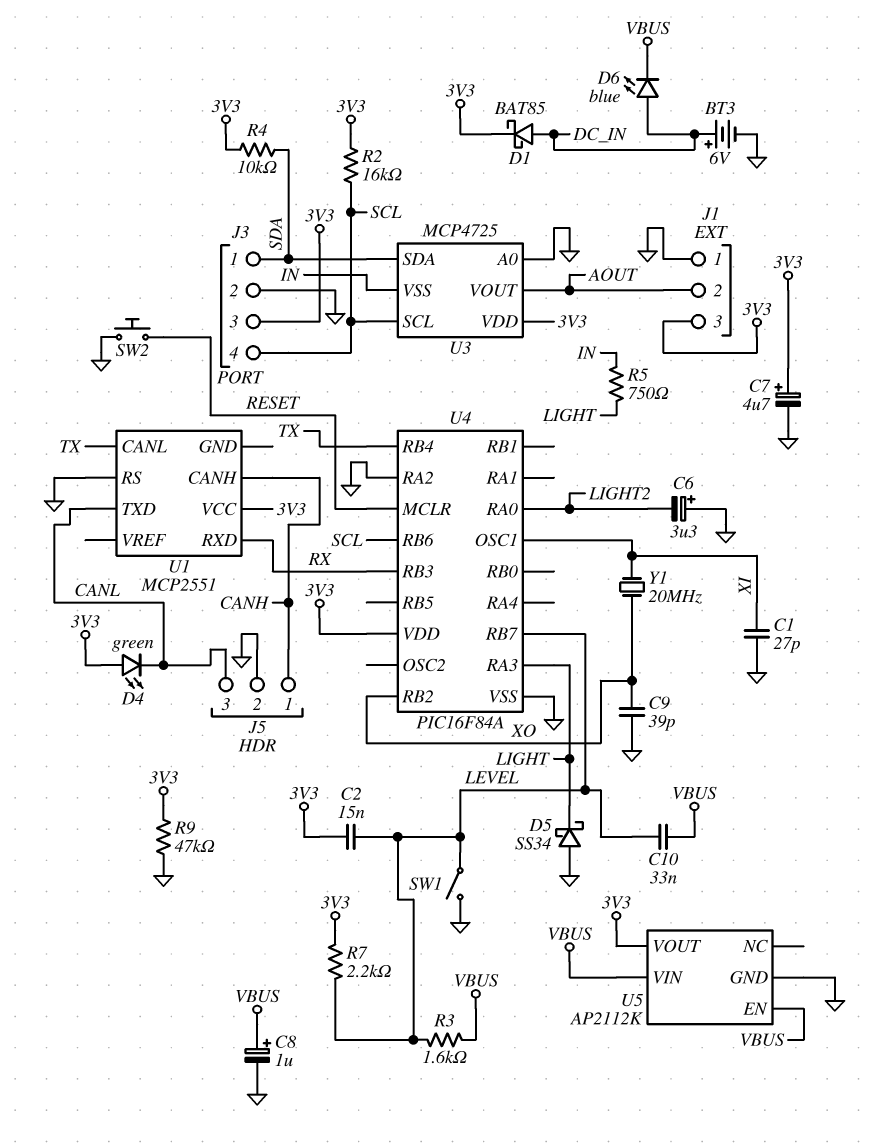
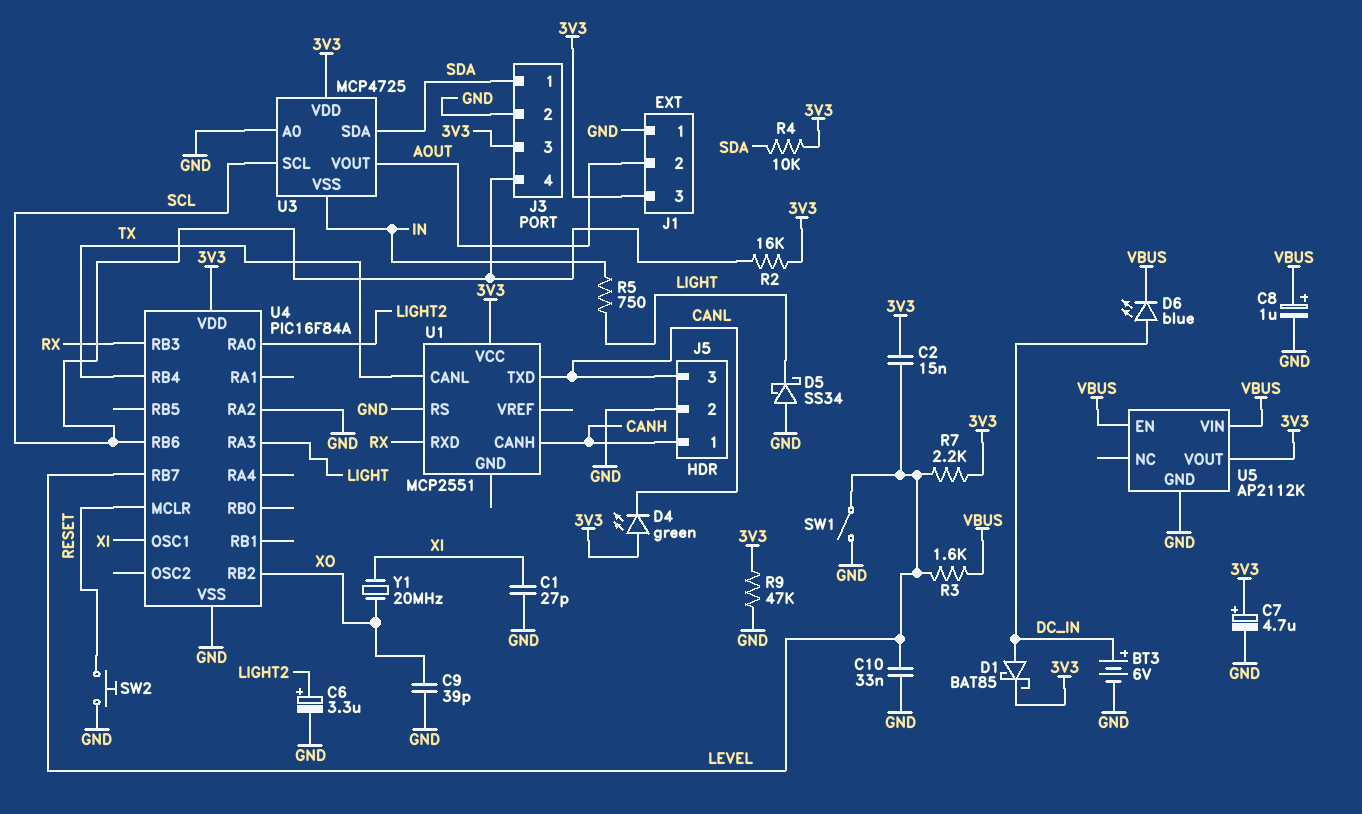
C6: 3.3uF (plus GND, minus LIGHT2) -> 3.3uF (plus LIGHT2, minus GND)
C10: 33nF (LEVEL, VBUS) -> 33nF (GND, LEVEL)

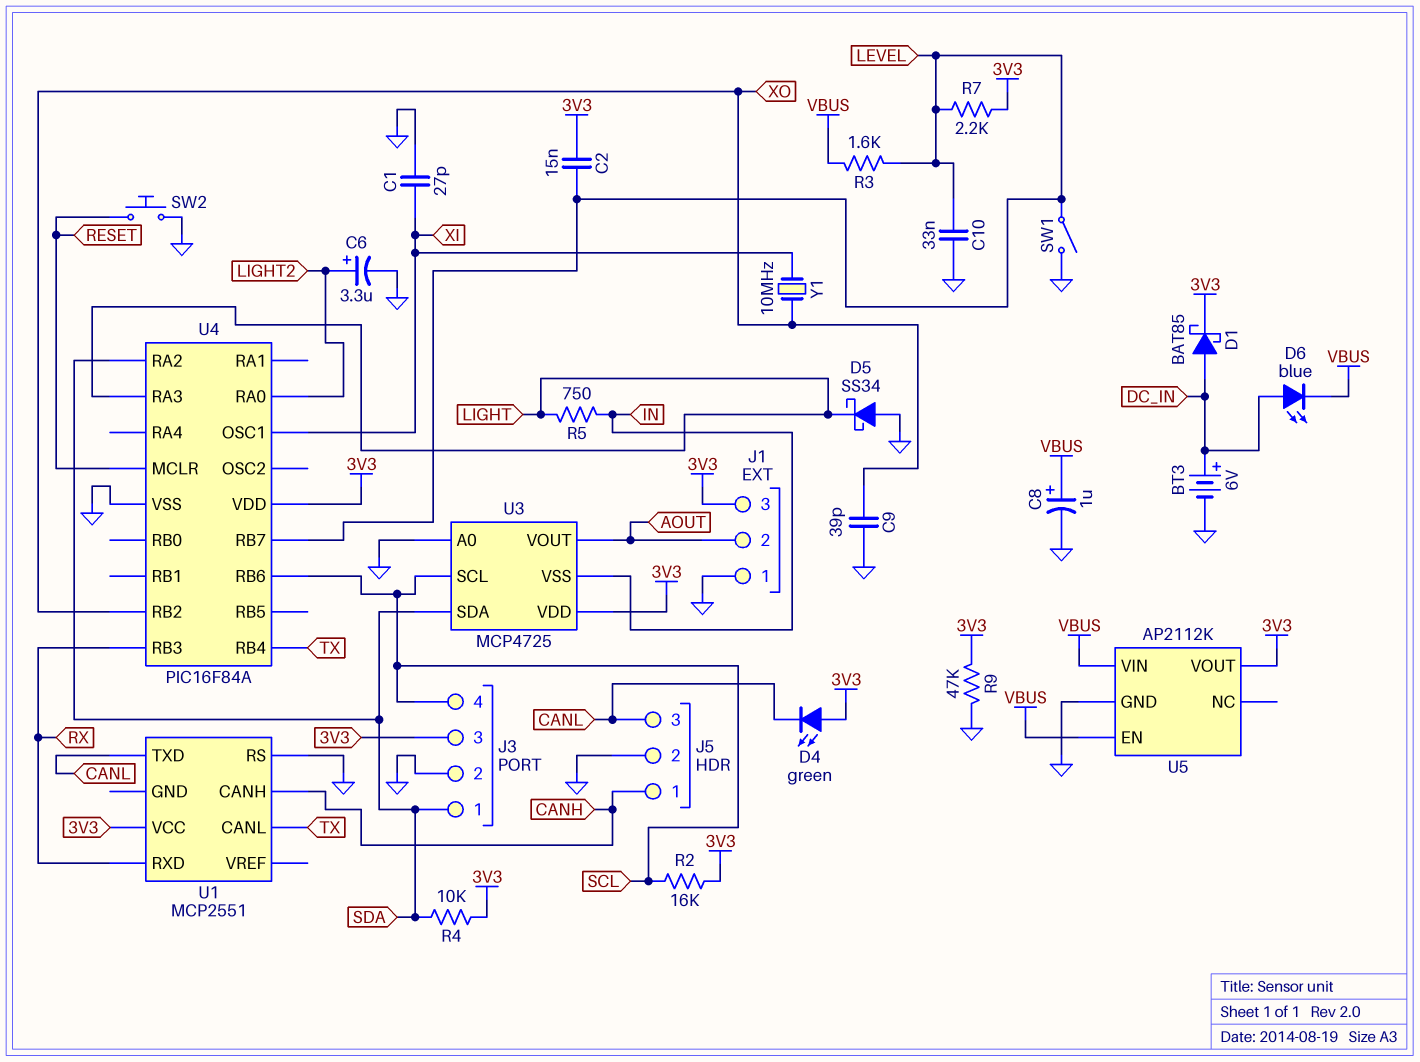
C7: 4.7uF (plus 3V3, minus GND) -> none
U4 pin RA2: GND -> SDA
Y1: 20MHz (XI, XO) -> 10MHz (XI, XO)

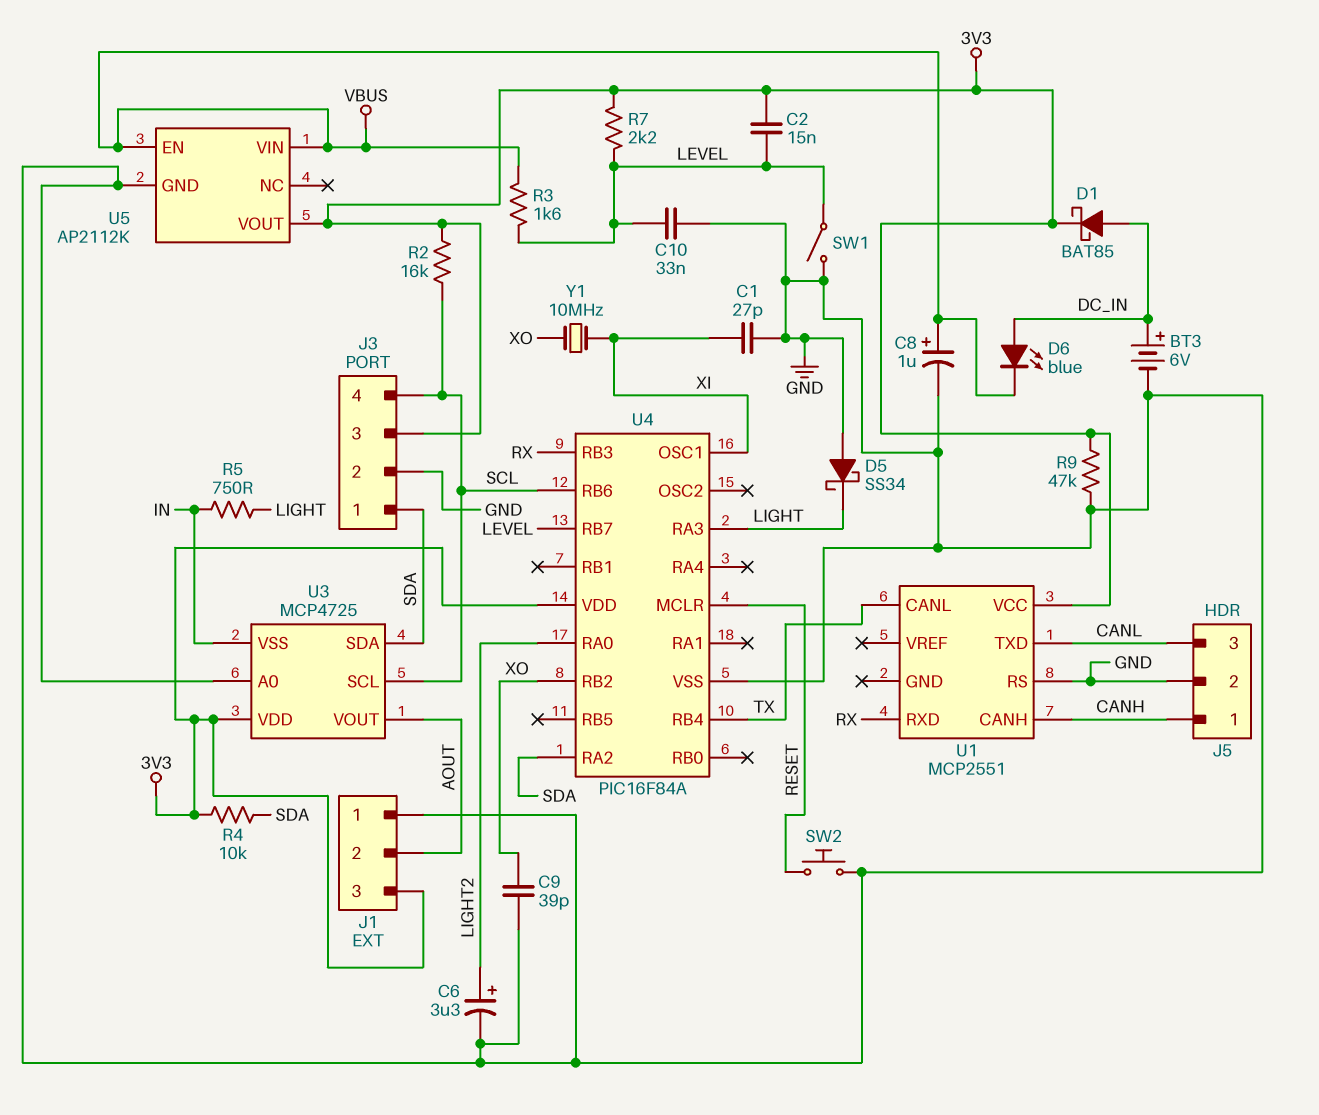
D4: LED green (A 3V3, K CANL) -> none

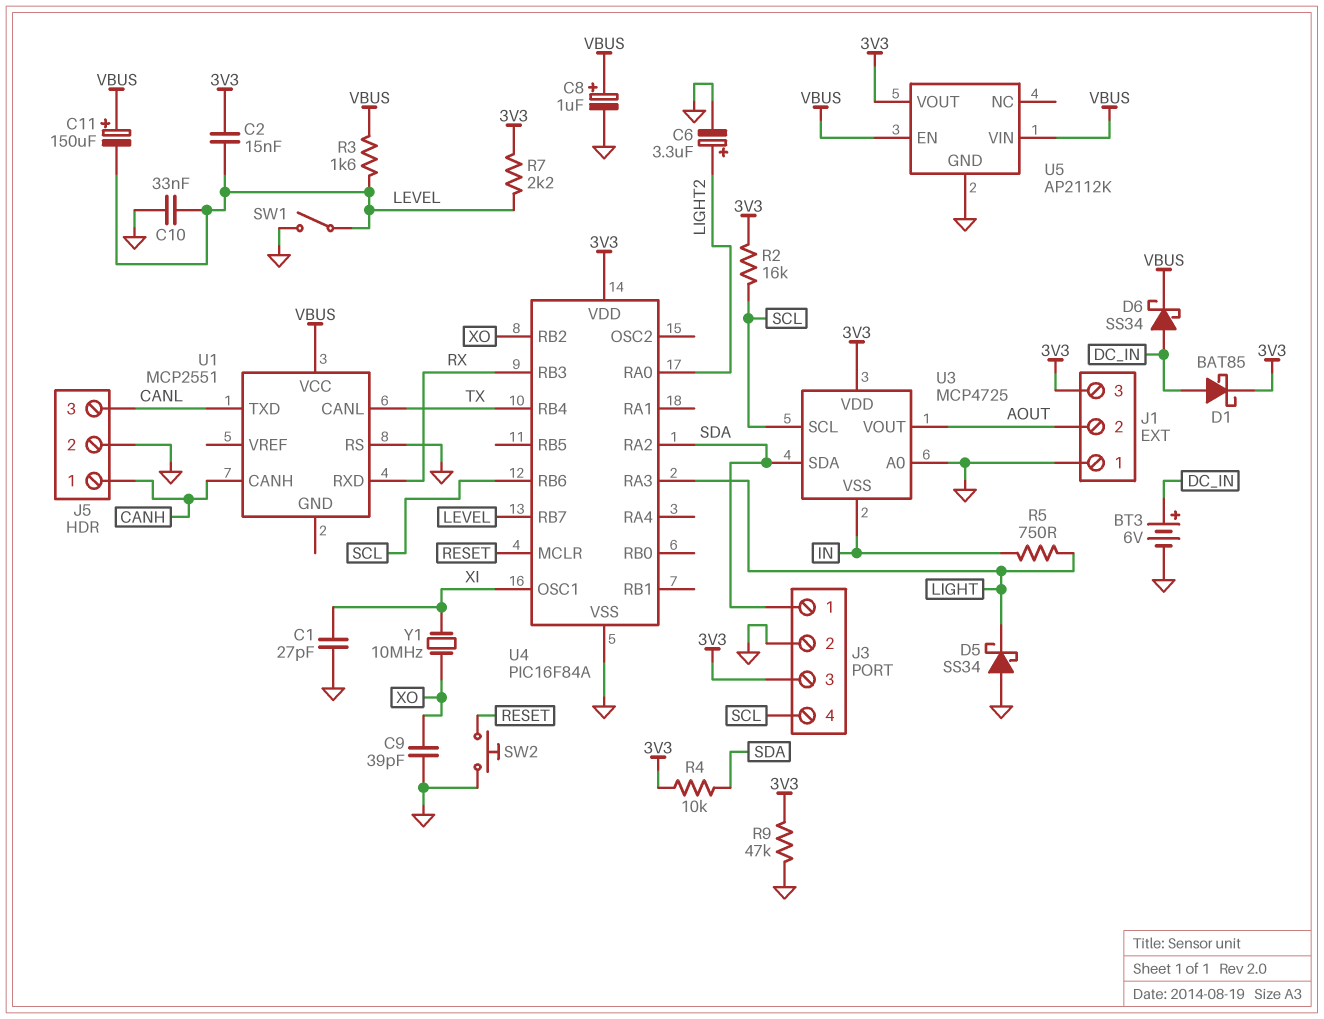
C11: none -> 150uF (plus VBUS, minus LEVEL)
D6: LED blue (A DC_IN, K VBUS) -> schottky SS34 (A DC_IN, K VBUS)
U1 pin VCC: 3V3 -> VBUS

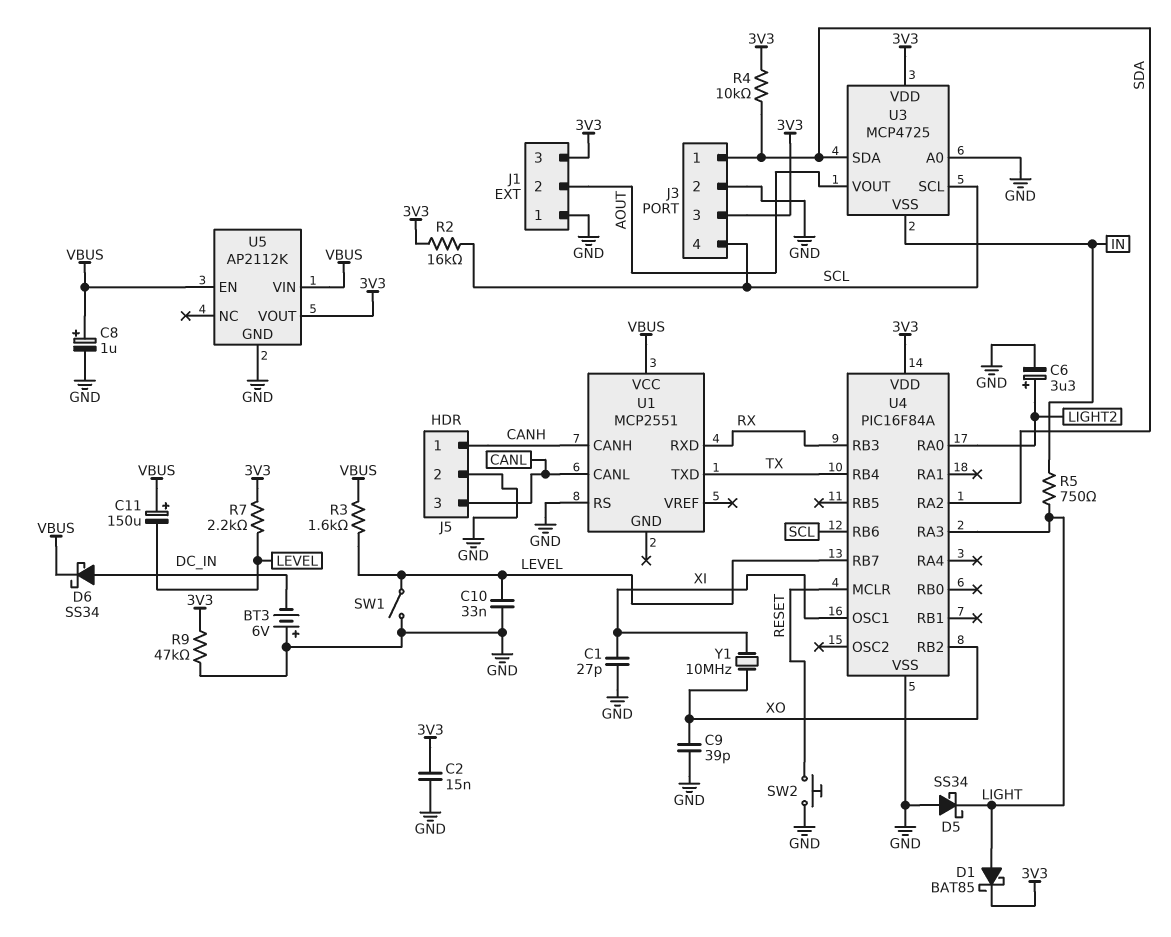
BT3: 6V (plus DC_IN, minus GND) -> 6V (plus GND, minus DC_IN)
C2: 15nF (3V3, LEVEL) -> 15nF (3V3, GND)
D1: schottky BAT85 (A DC_IN, K 3V3) -> schottky BAT85 (A LIGHT, K 3V3)
U1 pin CANL: TX -> CANL
U1 pin TXD: CANL -> TX

